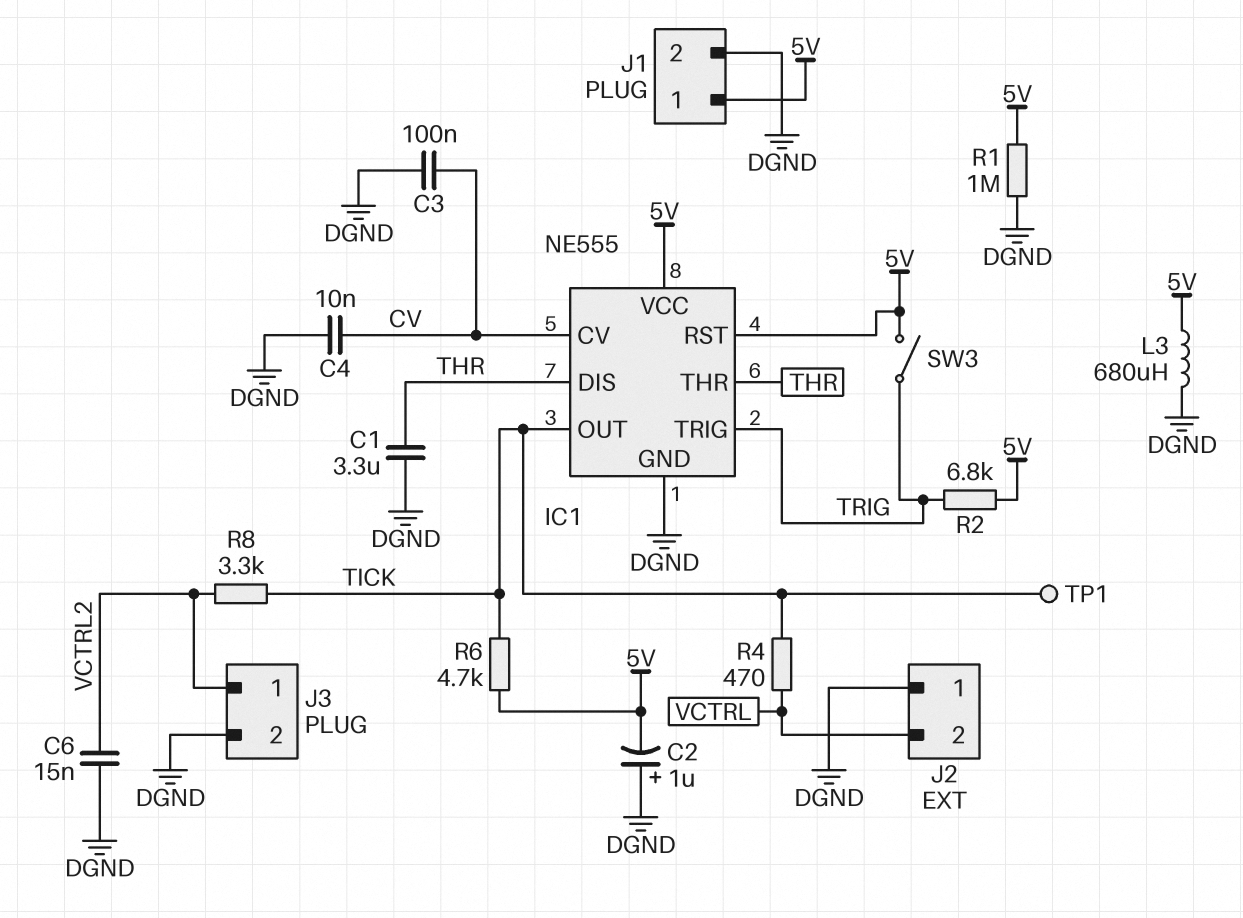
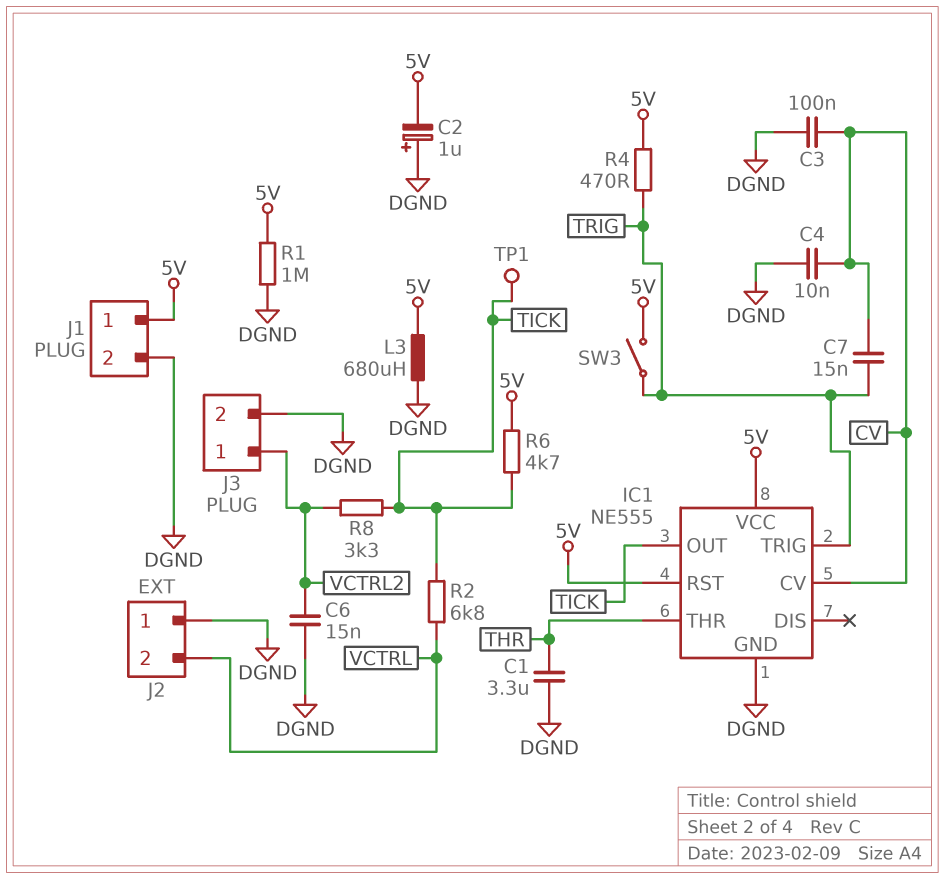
C7: none -> 15nF (CV, TRIG)
IC1 pin DIS: THR -> none
R2: 6.8k (5V, TRIG) -> 6.8k (TICK, VCTRL)
R4: 470 (TICK, VCTRL) -> 470 (5V, TRIG)

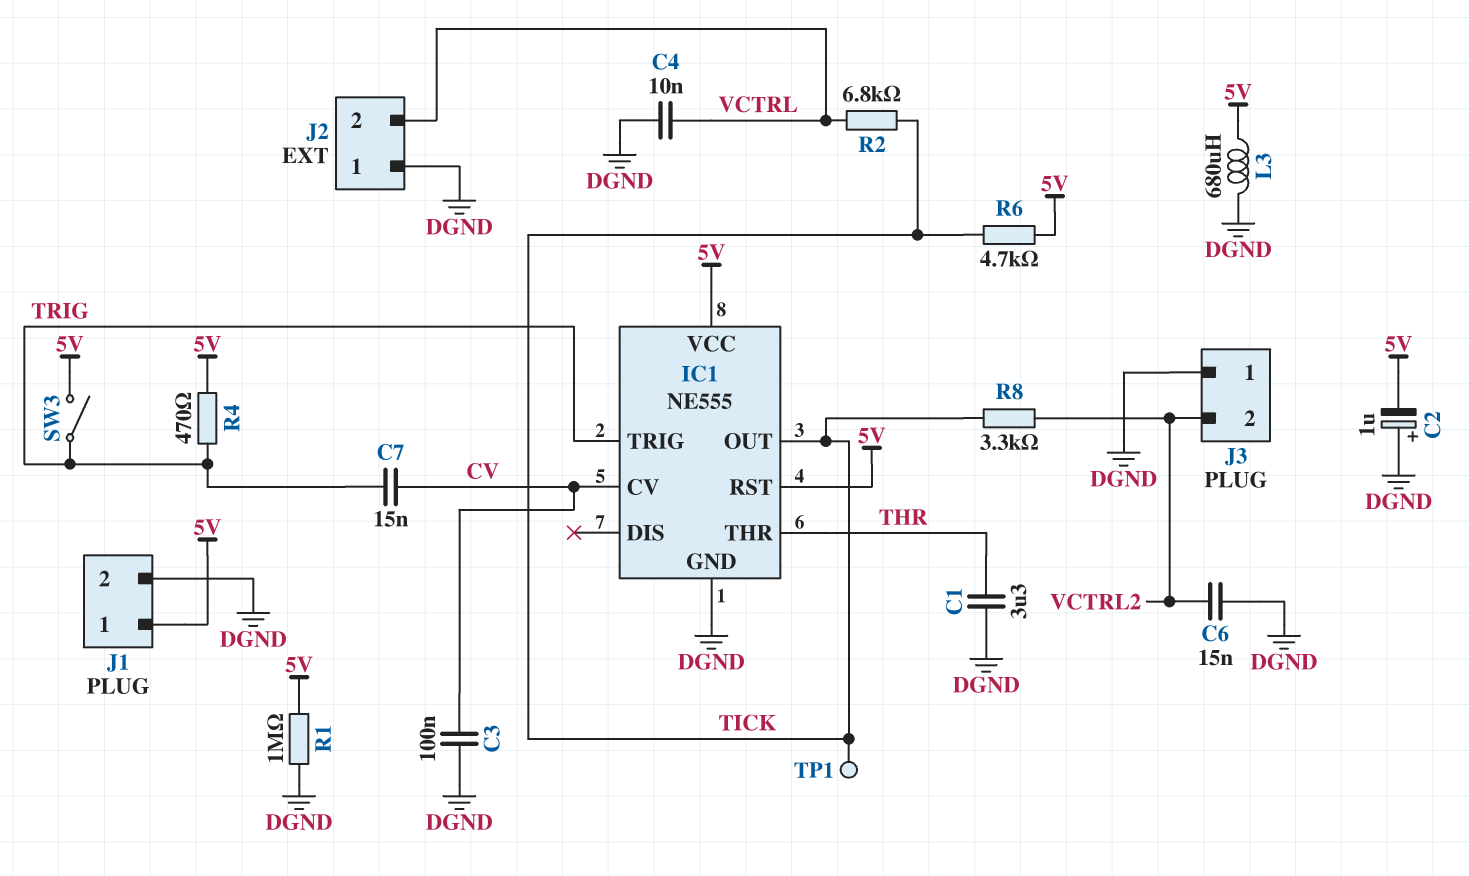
C4: 10nF (CV, DGND) -> 10nF (DGND, VCTRL)
J3 pin 1: VCTRL2 -> DGND
J3 pin 2: DGND -> VCTRL2

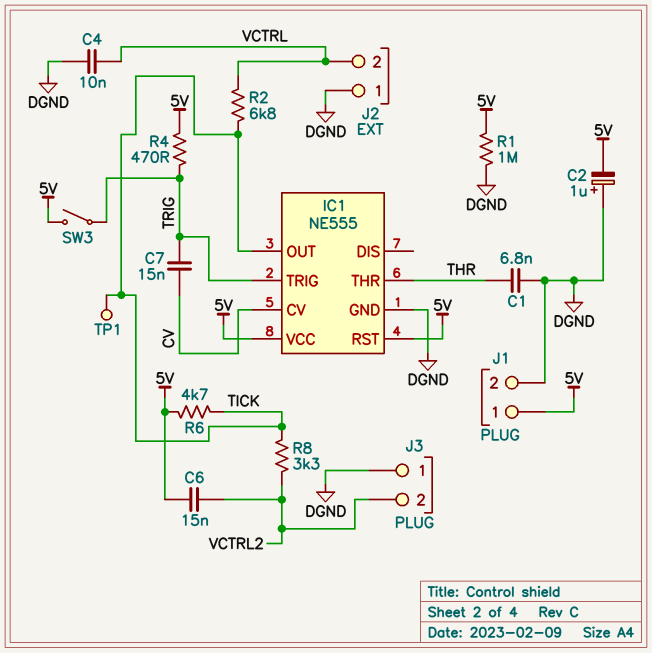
C1: 3.3uF (DGND, THR) -> 6.8nF (DGND, THR)
C3: 100nF (CV, DGND) -> none
C6: 15nF (DGND, VCTRL2) -> 15nF (5V, VCTRL2)
L3: 680uH (5V, DGND) -> none

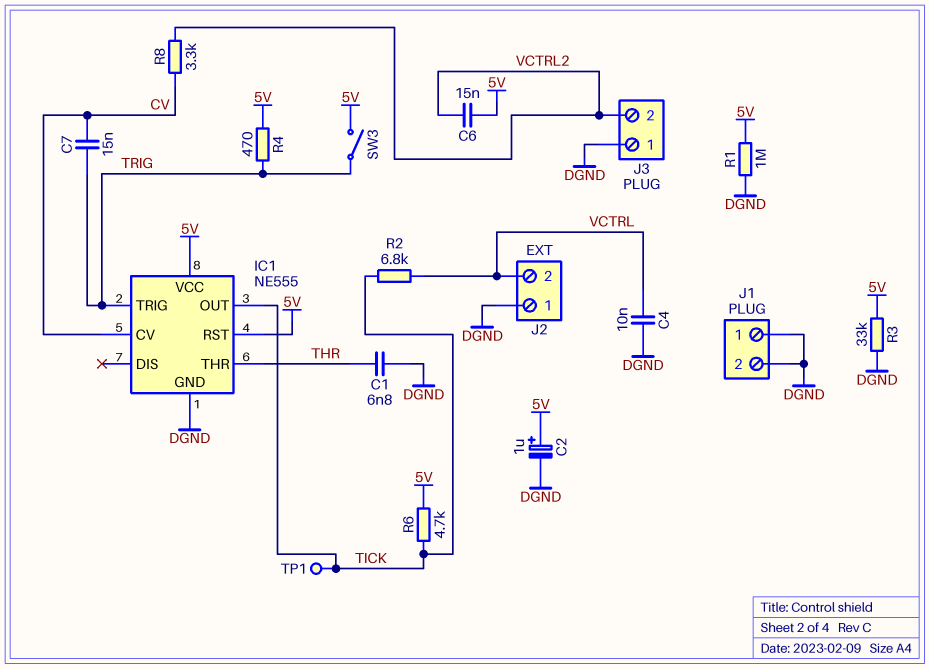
C2: 1uF (plus DGND, minus 5V) -> 1uF (plus 5V, minus DGND)
J1 pin 1: 5V -> DGND
R3: none -> 33k (5V, DGND)
R8: 3.3k (TICK, VCTRL2) -> 3.3k (CV, VCTRL2)

